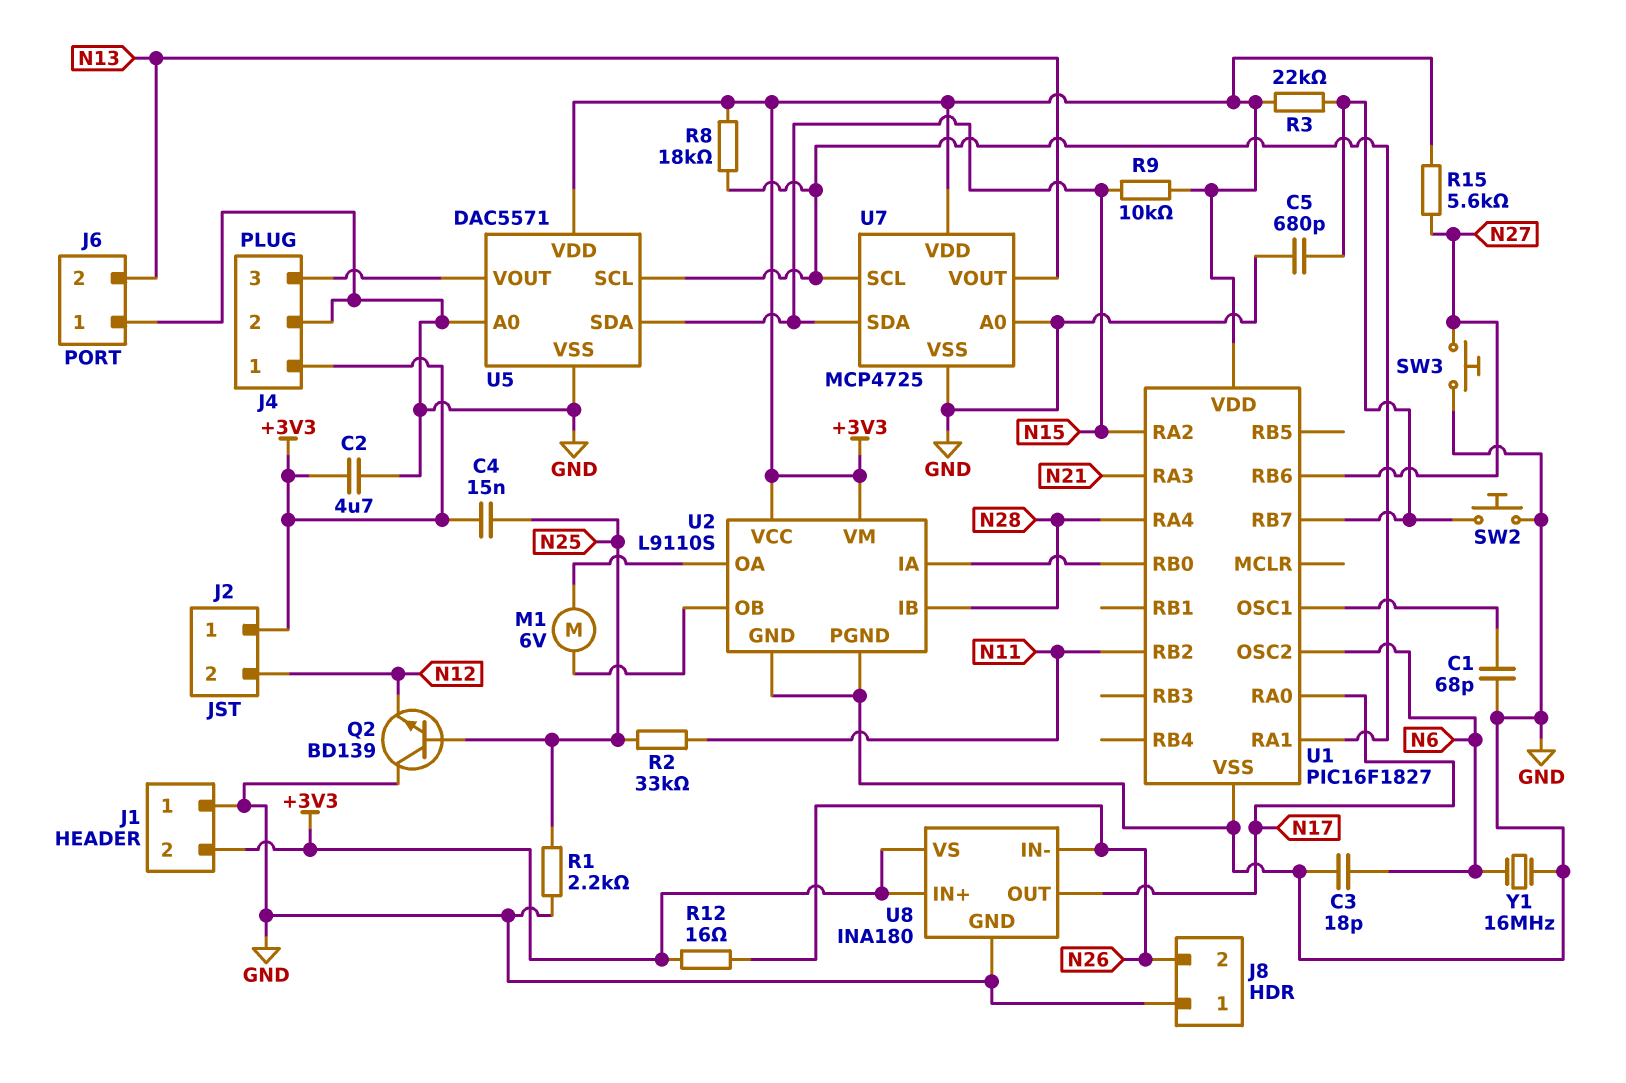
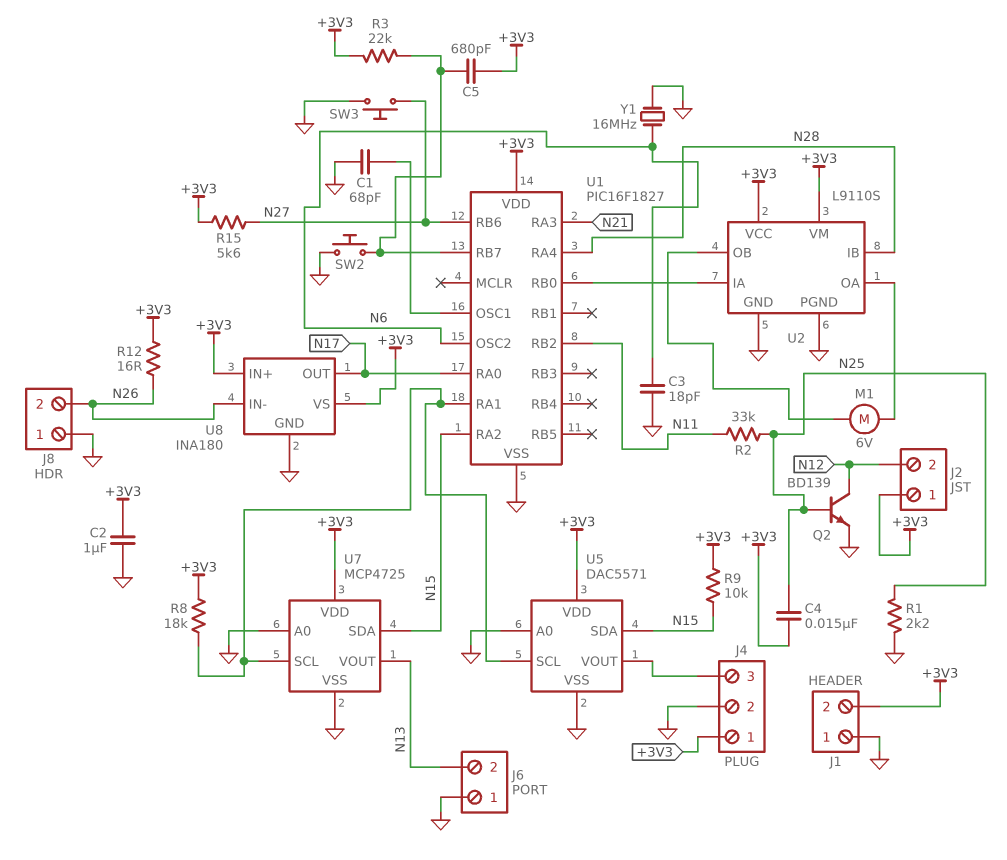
C2: 4.7uF (+3V3, GND) -> 1uF (+3V3, GND)
C5: 680pF (GND, U1/RB7) -> 680pF (+3V3, U1/RB7)
Q2: NPN BD139 (B N25, C GND, E N12) -> NPN BD139 (B N25, C N12, E GND)

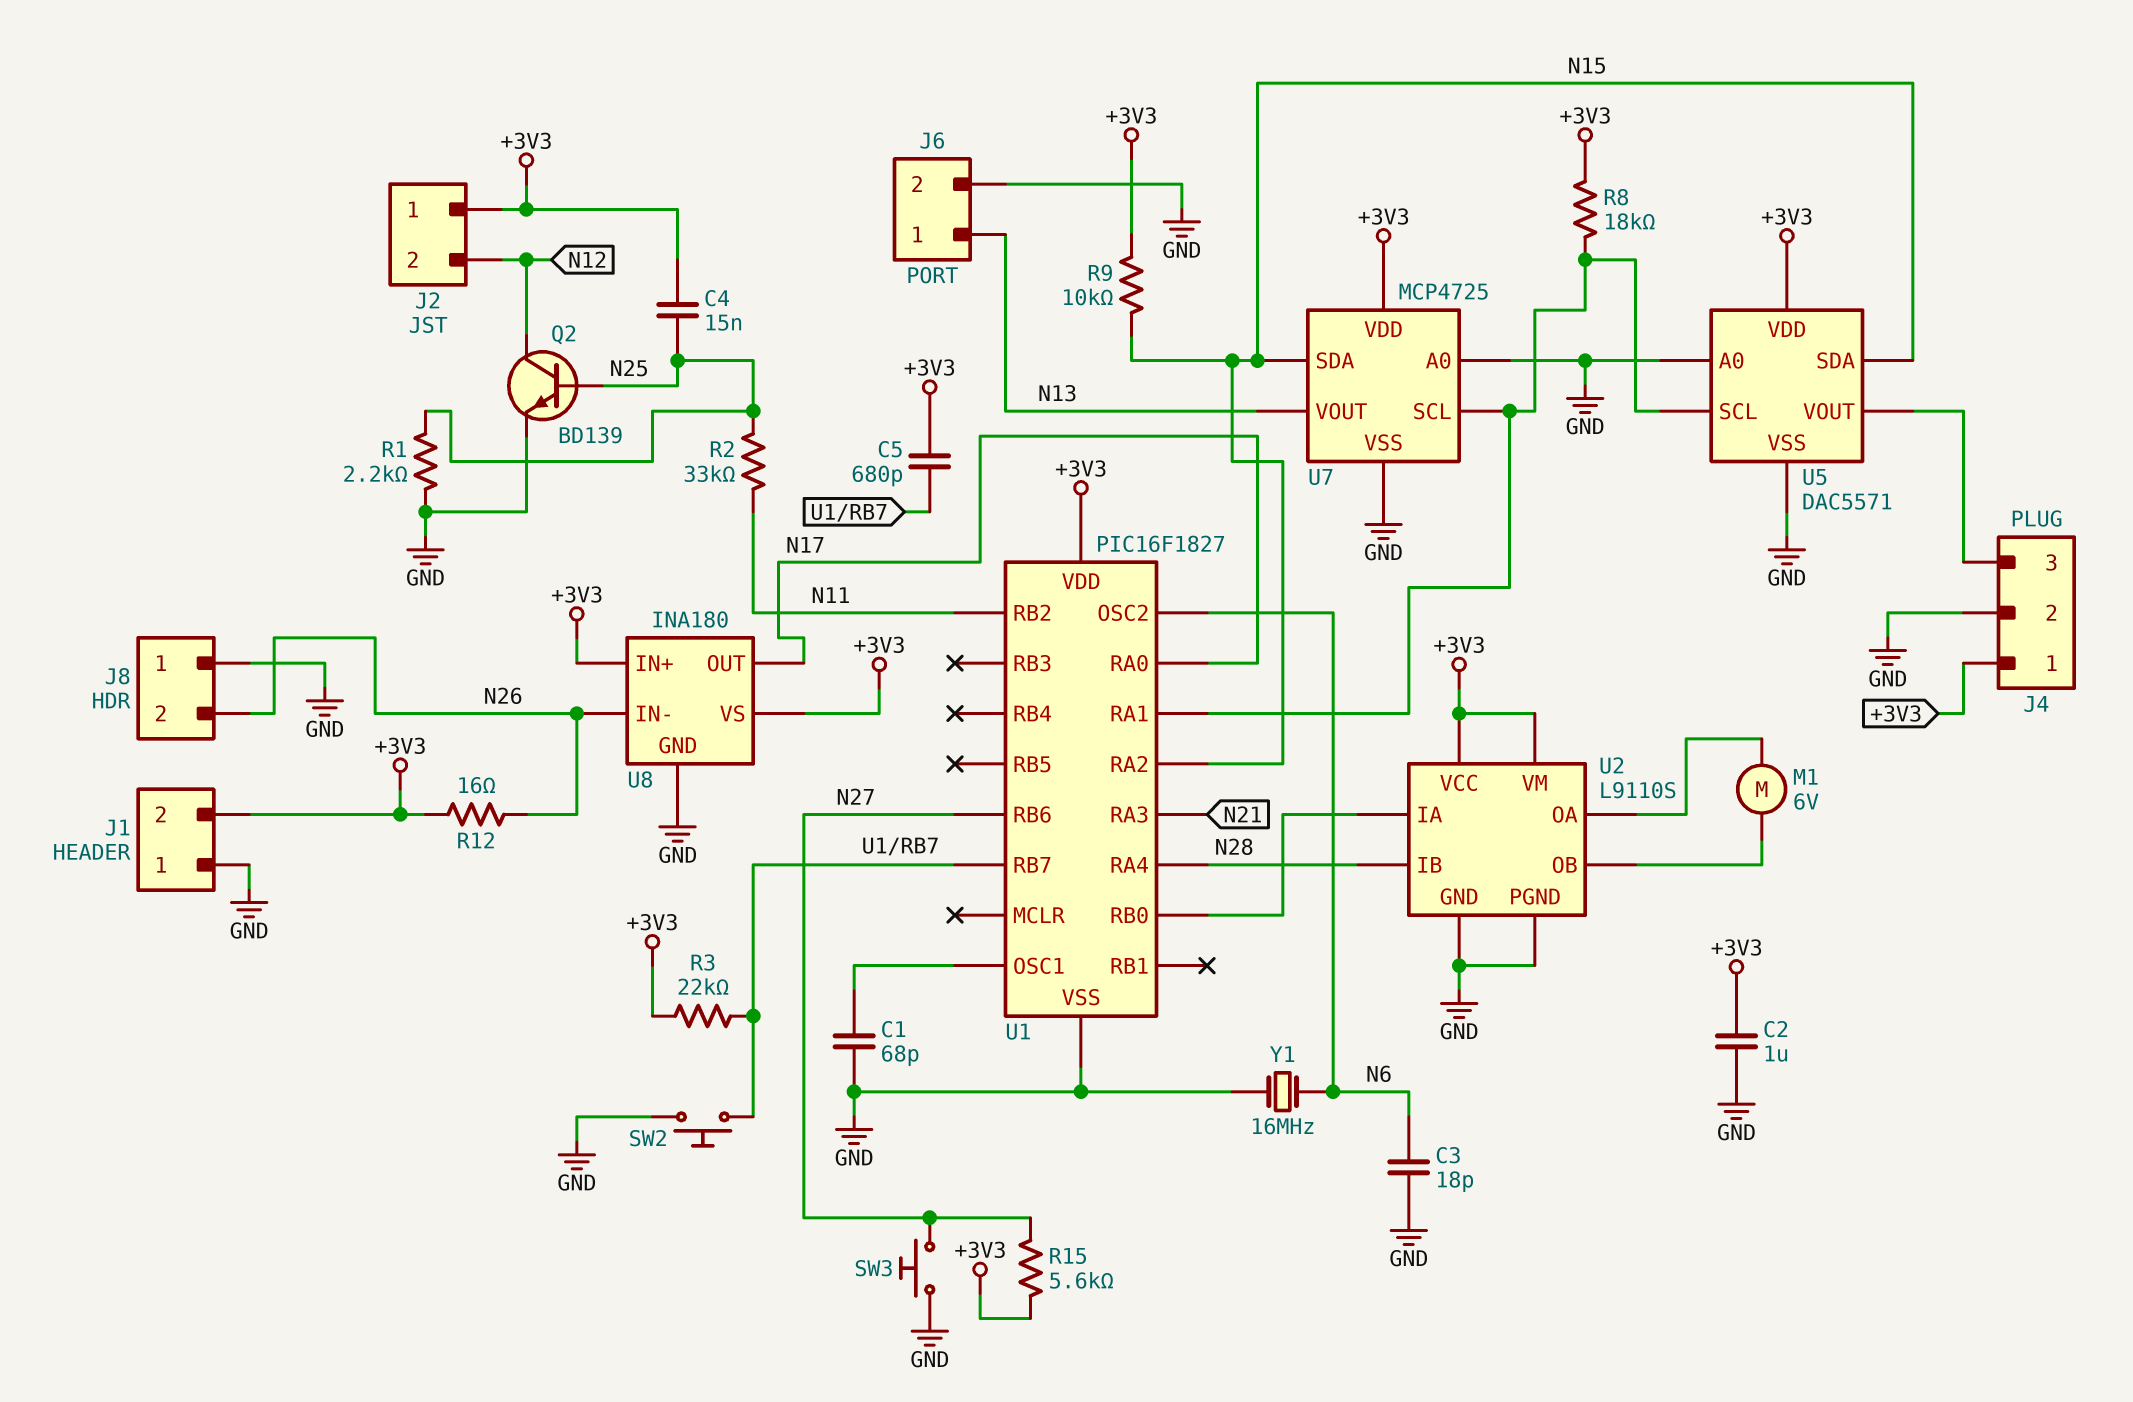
J6 pin 1: GND -> N13
J6 pin 2: N13 -> GND

